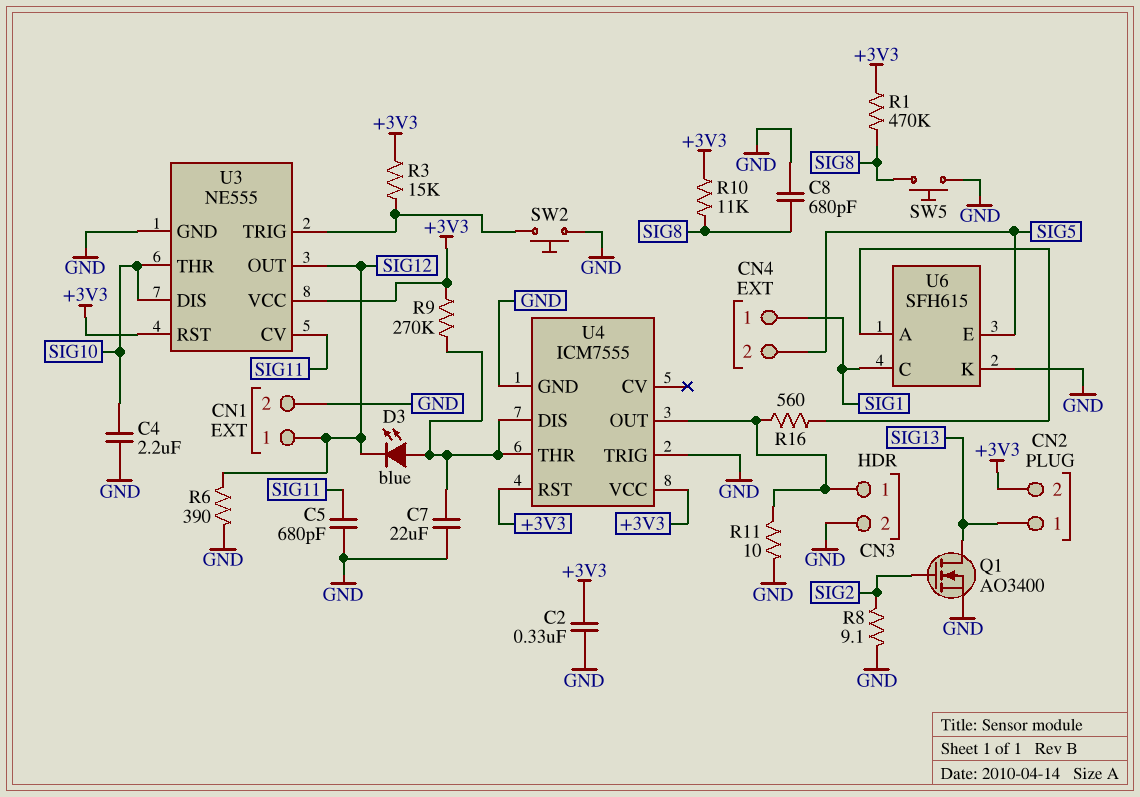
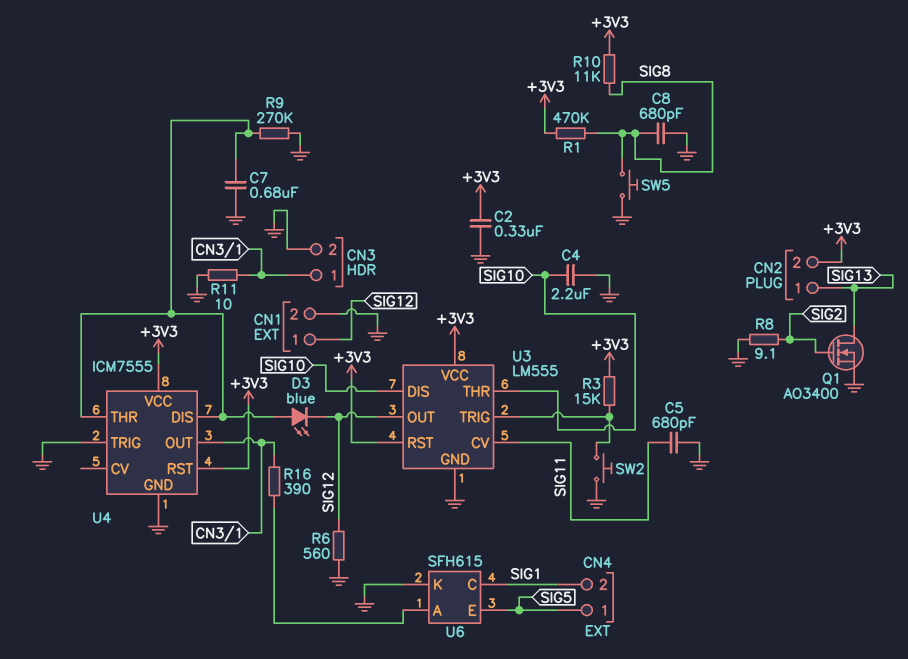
C7: 22uF (GND, U4/DIS) -> 680nF (GND, U4/DIS)
CN4 pin 1: SIG1 -> SIG5
CN4 pin 2: SIG5 -> SIG1
R6: 390 (GND, SIG12) -> 560 (GND, SIG12)
R9: 270k (+3V3, U4/DIS) -> 270k (GND, U4/DIS)
R16: 560 (CN3/1, U6/A) -> 390 (CN3/1, U6/A)
U3: NE555 -> LM555

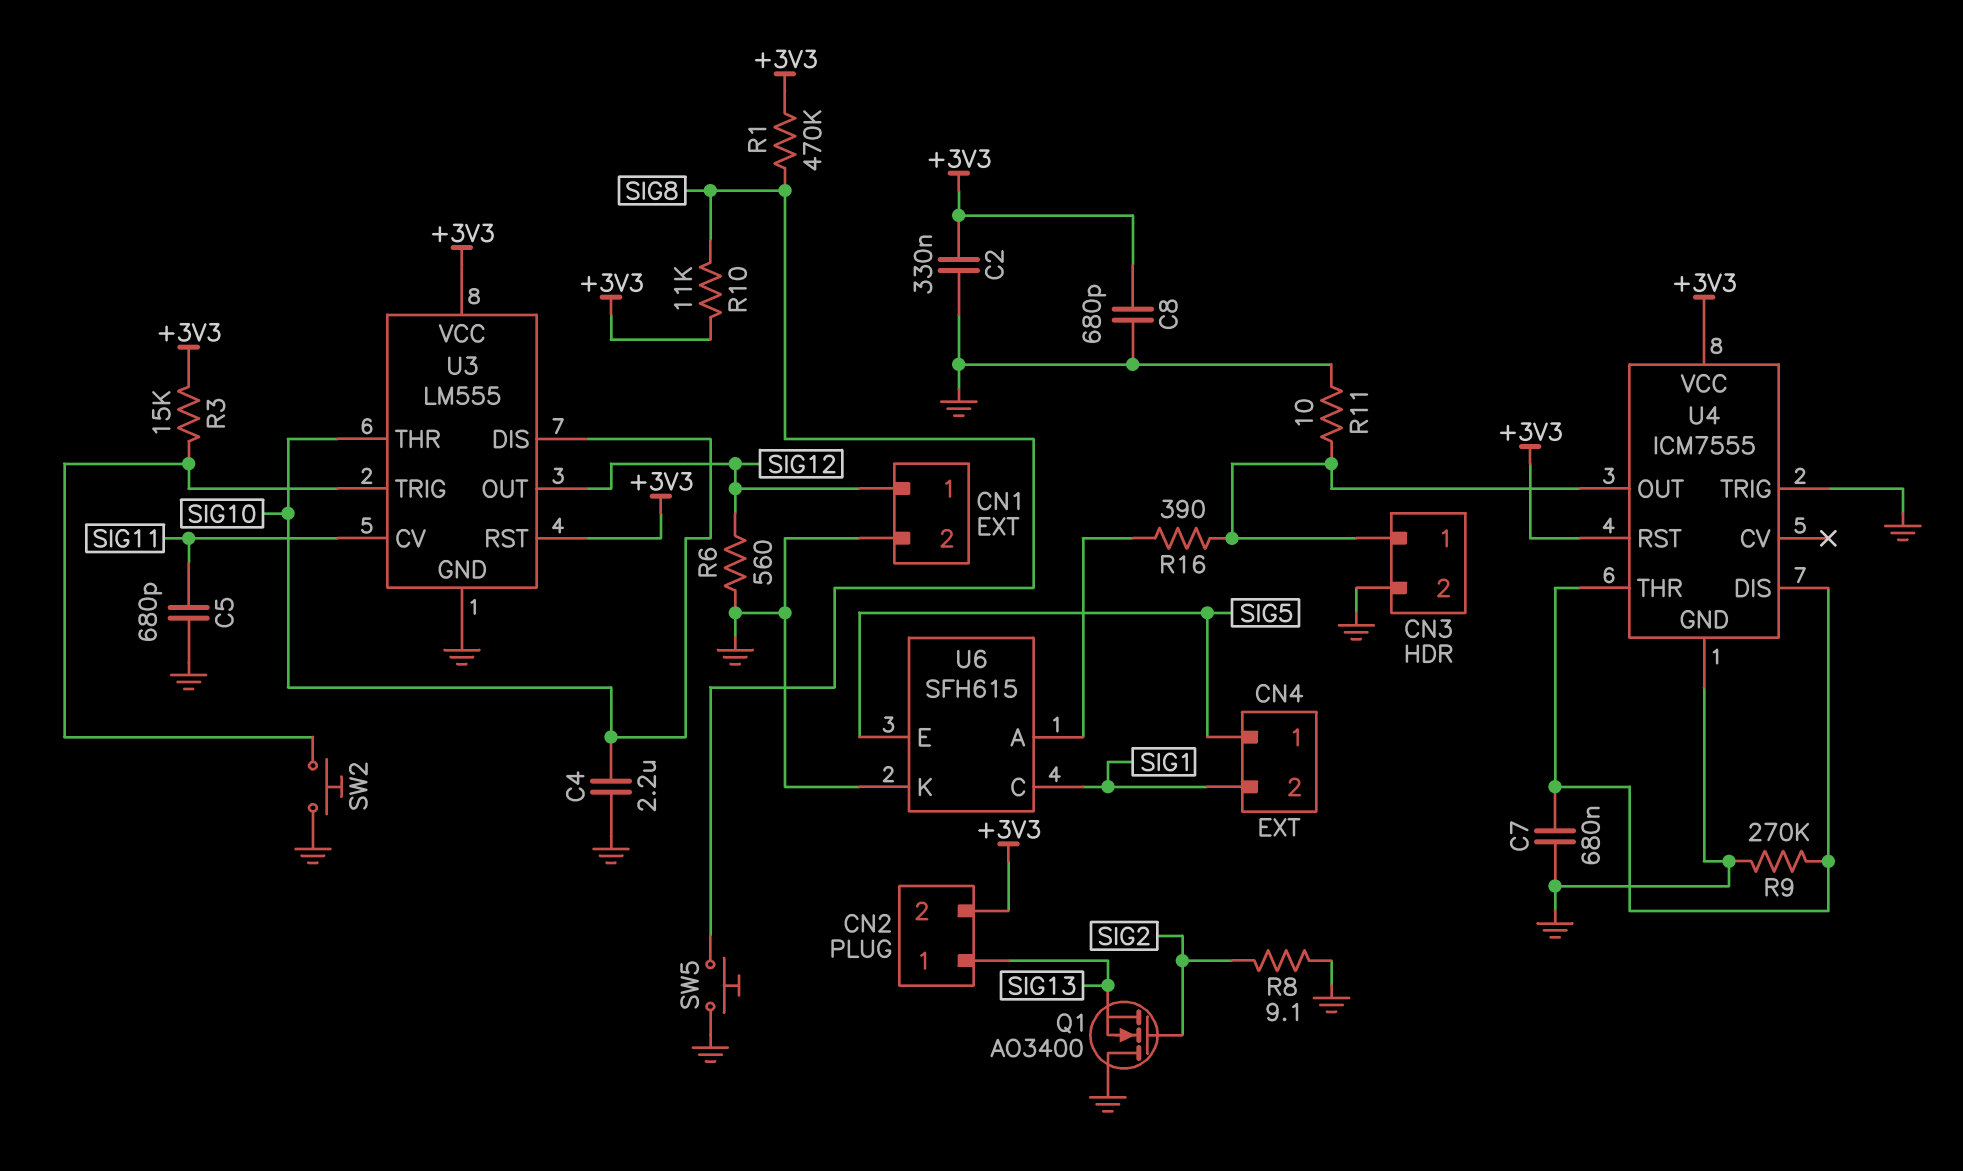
C8: 680pF (GND, SIG8) -> 680pF (+3V3, GND)
D3: LED blue (A U4/DIS, K SIG12) -> none
Q1: NMOS AO3400 (G SIG2, D SIG13, S GND) -> NMOS AO3400 (G SIG2, D GND, S SIG13)

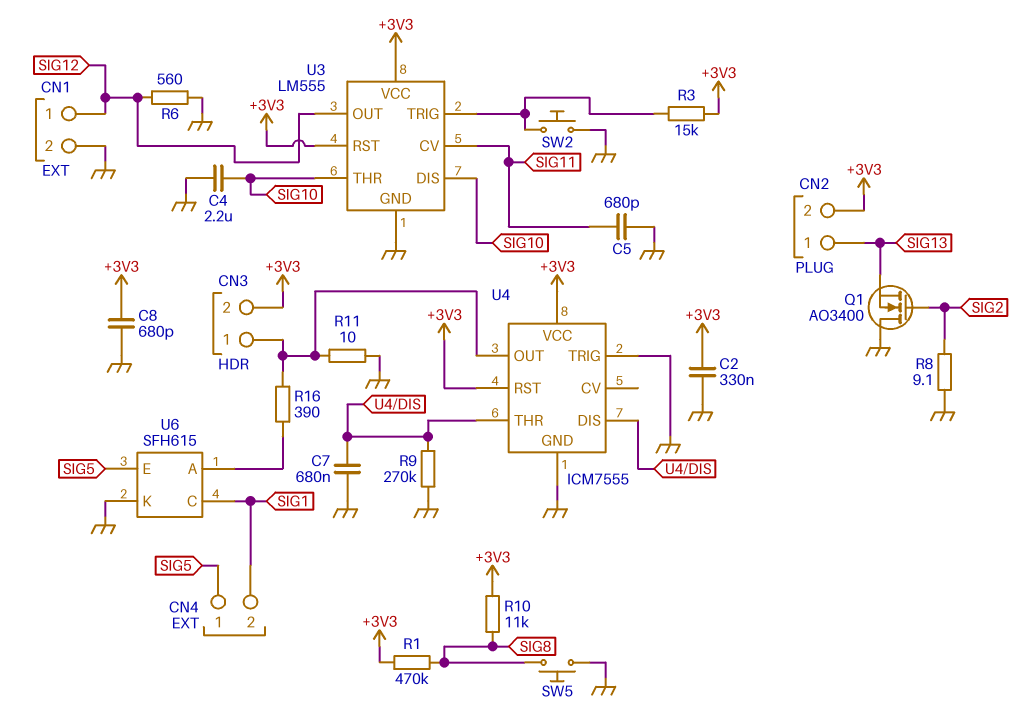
CN3 pin 2: GND -> +3V3

